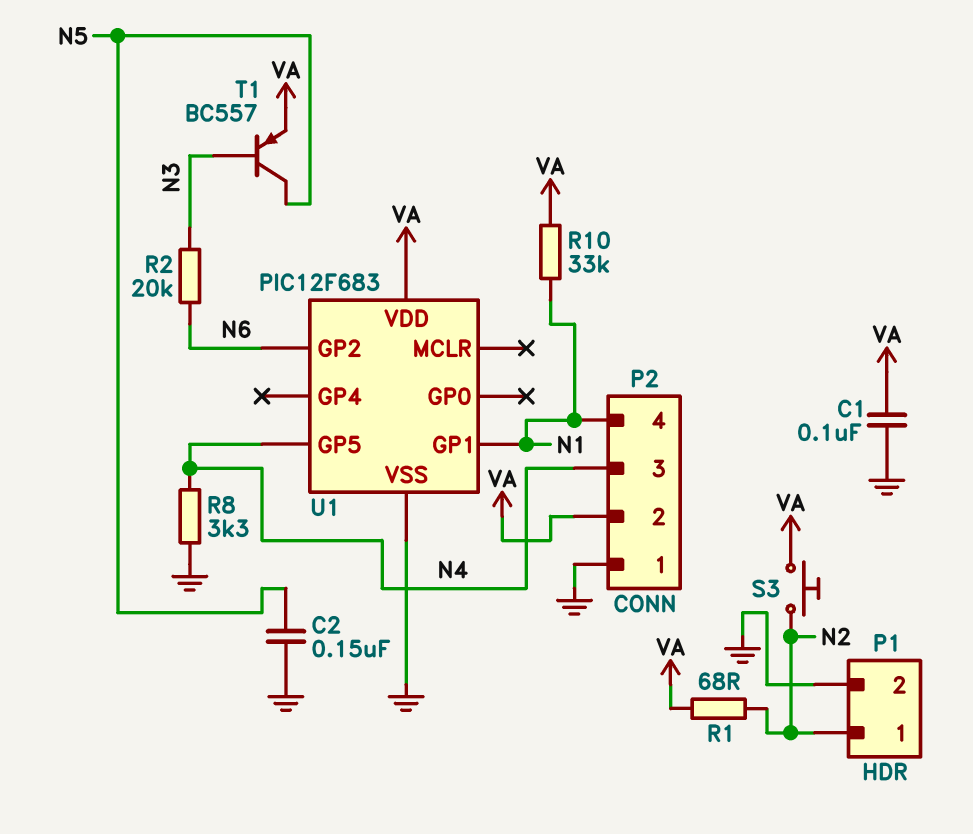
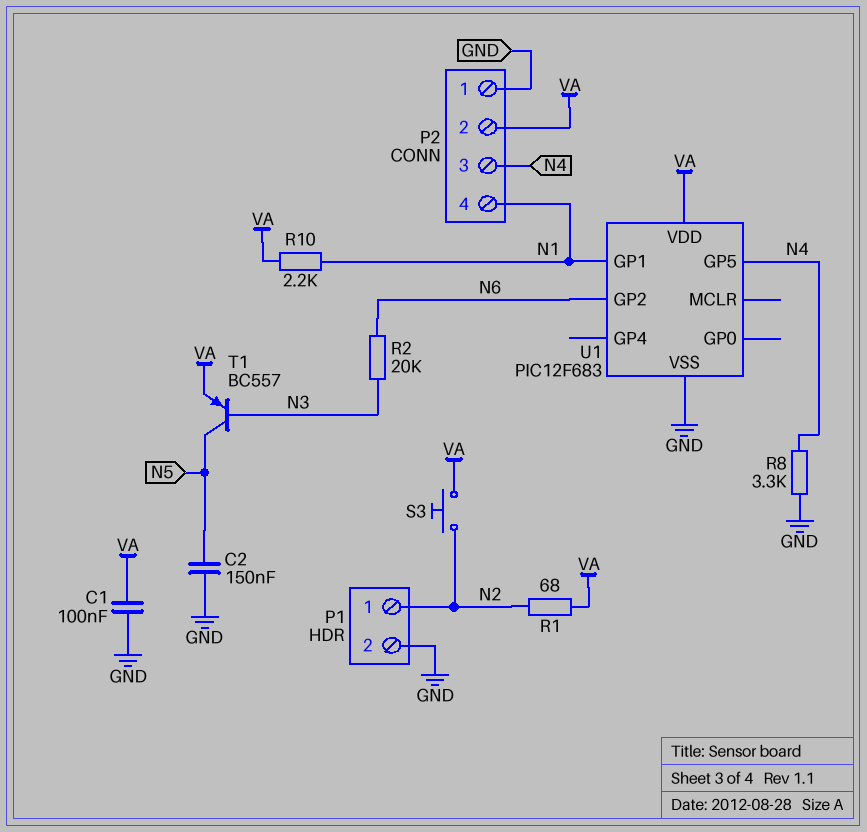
R10: 33k (N1, VA) -> 2.2k (N1, VA)

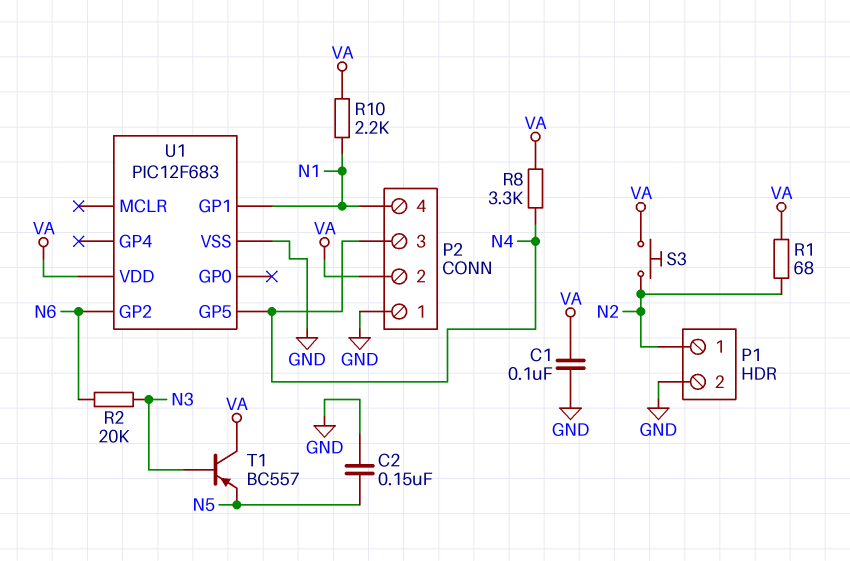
R8: 3.3k (GND, N4) -> 3.3k (N4, VA)
T1: PNP BC557 (B N3, C N5, E VA) -> PNP BC557 (B N3, C VA, E N5)

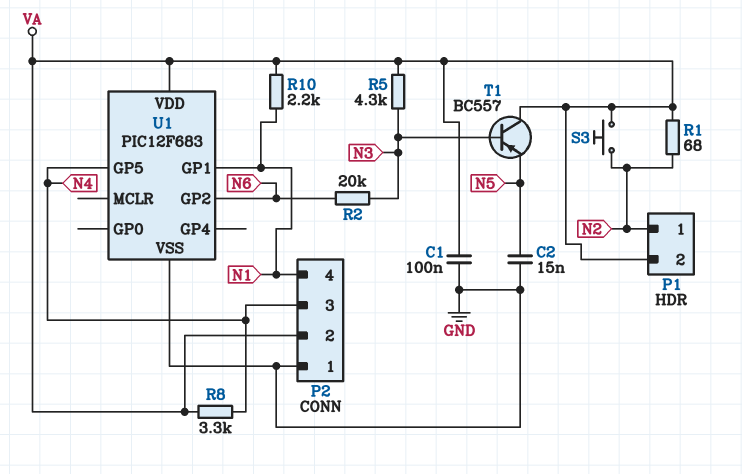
C2: 150nF (GND, N5) -> 15nF (GND, N5)
P1 pin 2: GND -> VA
R5: none -> 4.3k (N3, VA)

